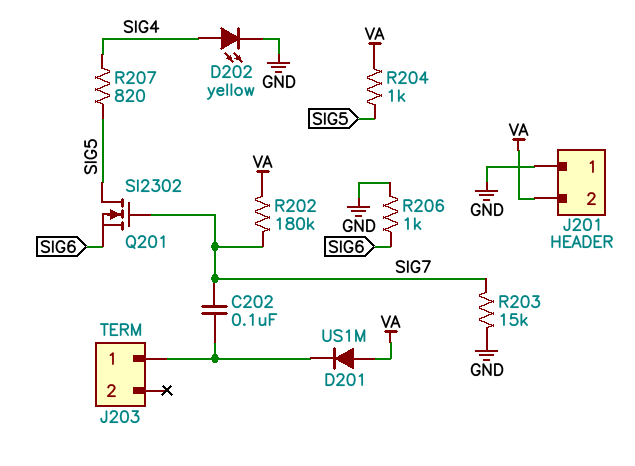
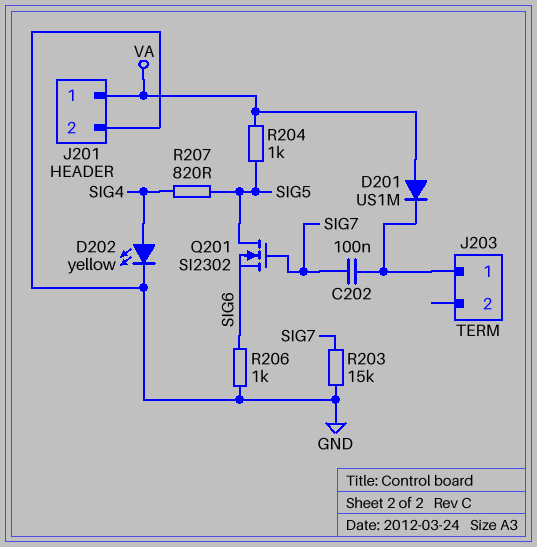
J201 pin 1: GND -> VA
J201 pin 2: VA -> GND
R202: 180k (SIG7, VA) -> none

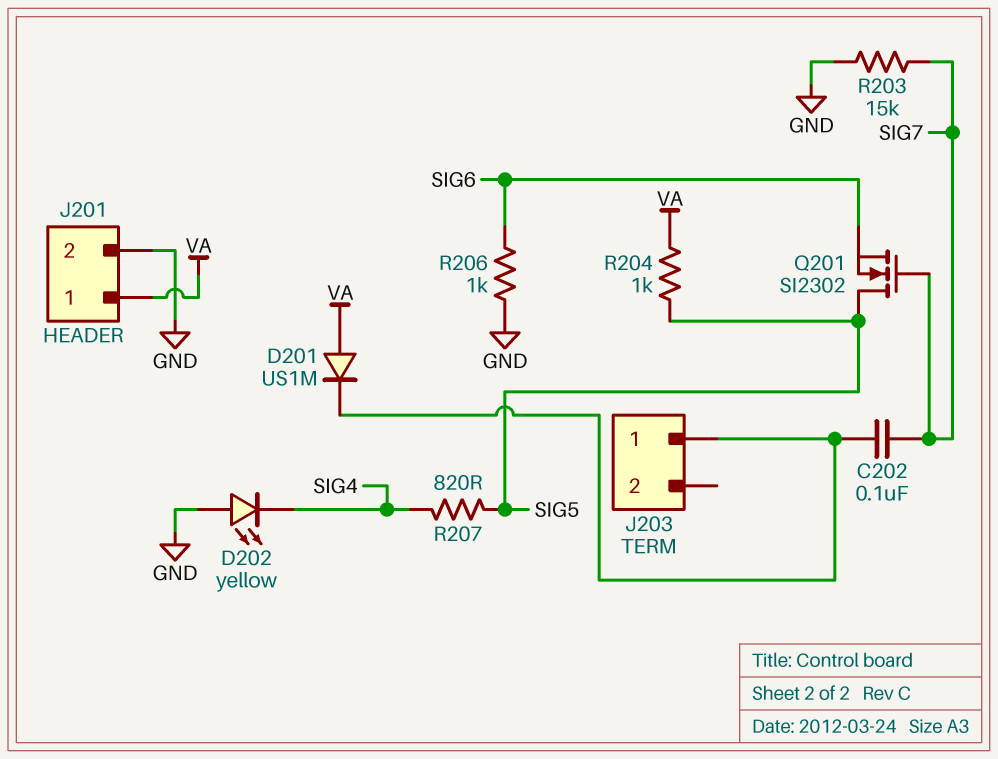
D202: LED yellow (A SIG4, K GND) -> LED yellow (A GND, K SIG4)

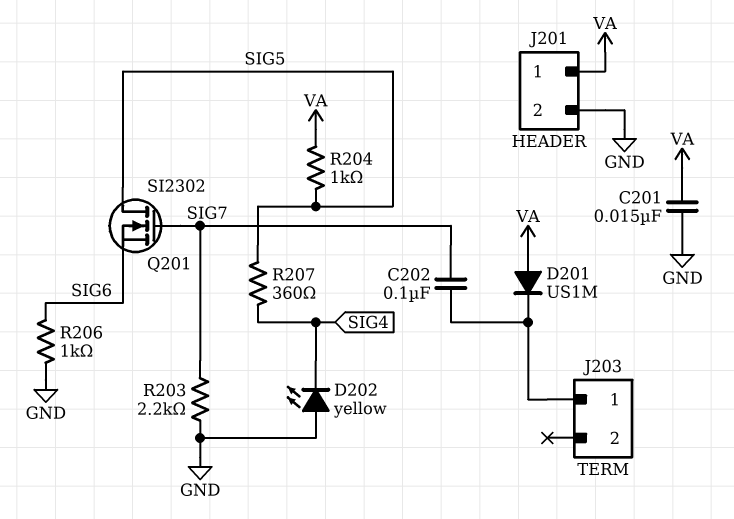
C201: none -> 15nF (GND, VA)
R203: 15k (GND, SIG7) -> 2.2k (GND, SIG7)
R207: 820 (SIG4, SIG5) -> 360 (SIG4, SIG5)

